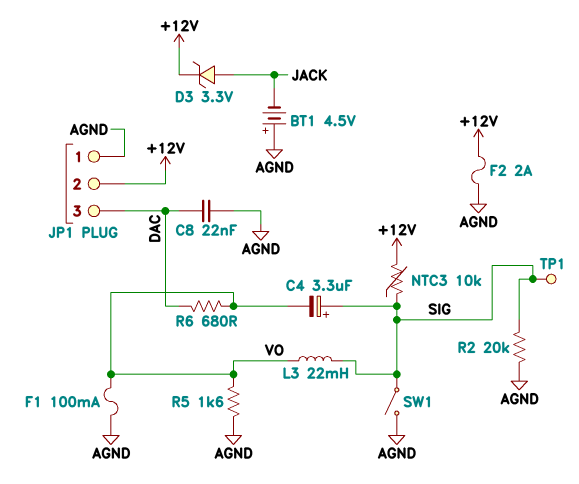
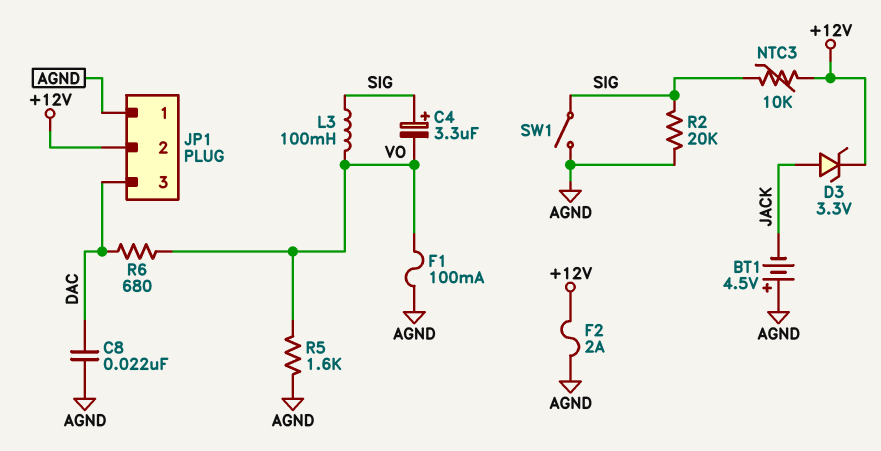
L3: 22mH (SIG, VO) -> 100mH (SIG, VO)
TP1: test point (SIG) -> none

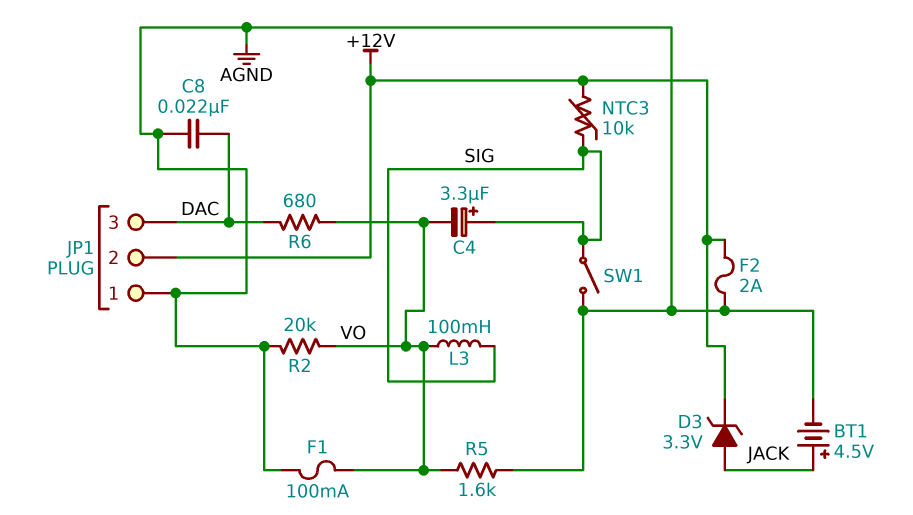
BT1: 4.5V (plus AGND, minus JACK) -> 4.5V (plus JACK, minus AGND)
R2: 20k (AGND, SIG) -> 20k (AGND, VO)

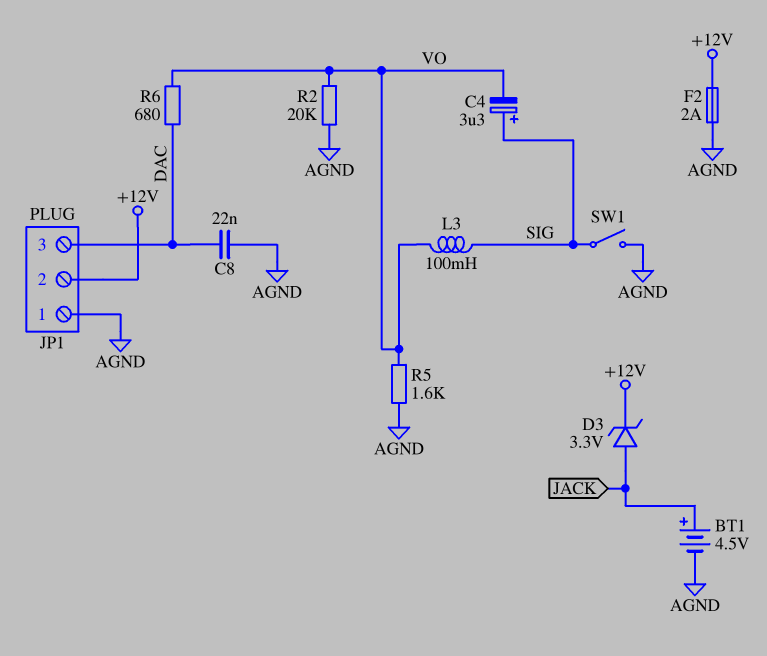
F1: 100mA (AGND, VO) -> none
NTC3: 10k (+12V, SIG) -> none

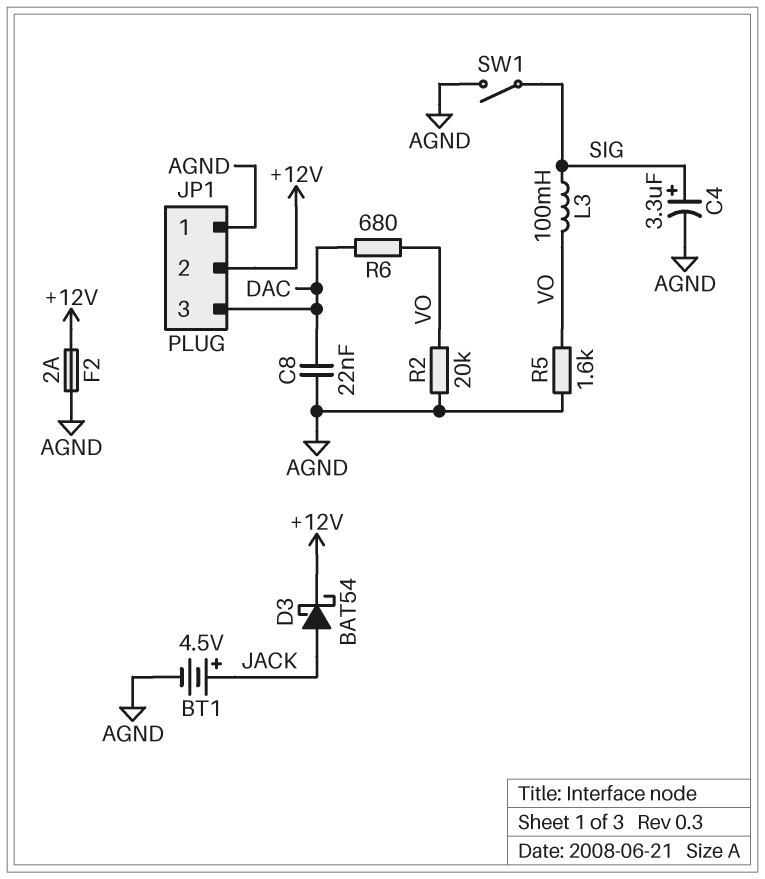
C4: 3.3uF (plus SIG, minus VO) -> 3.3uF (plus SIG, minus AGND)
D3: zener 3.3V (A JACK, K +12V) -> schottky BAT54 (A JACK, K +12V)

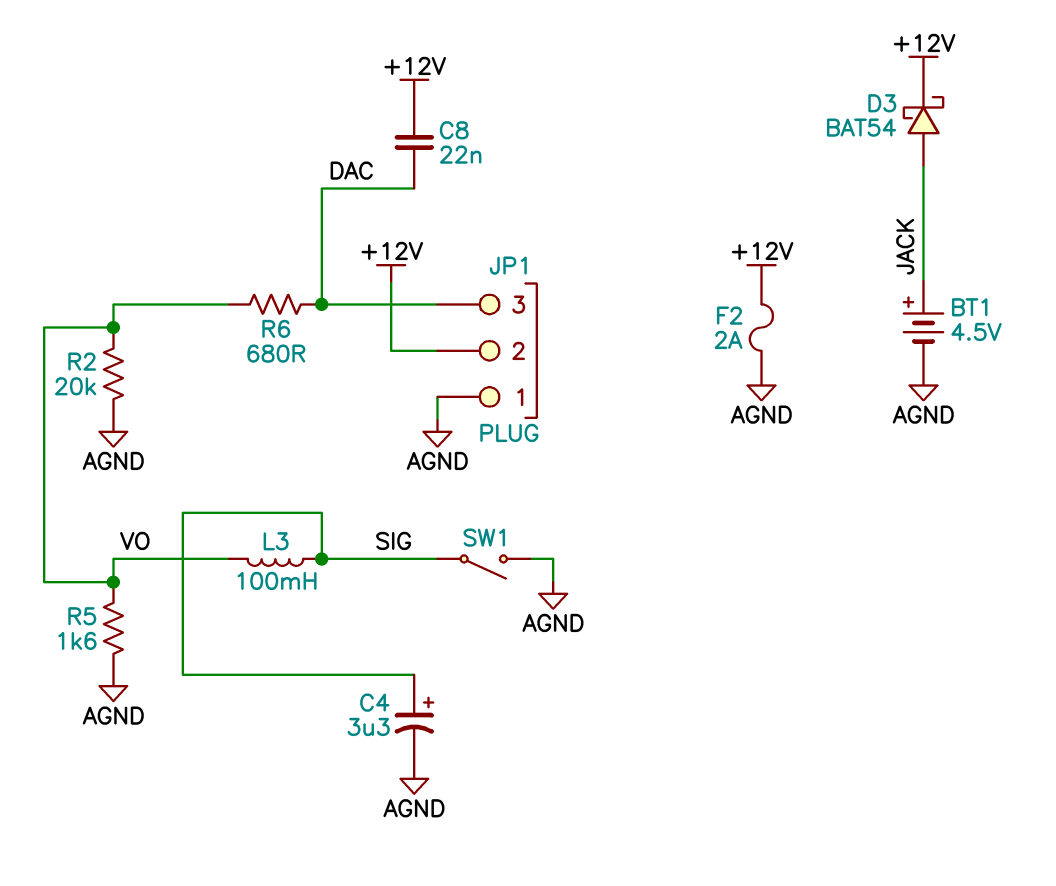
C8: 22nF (AGND, DAC) -> 22nF (+12V, DAC)

